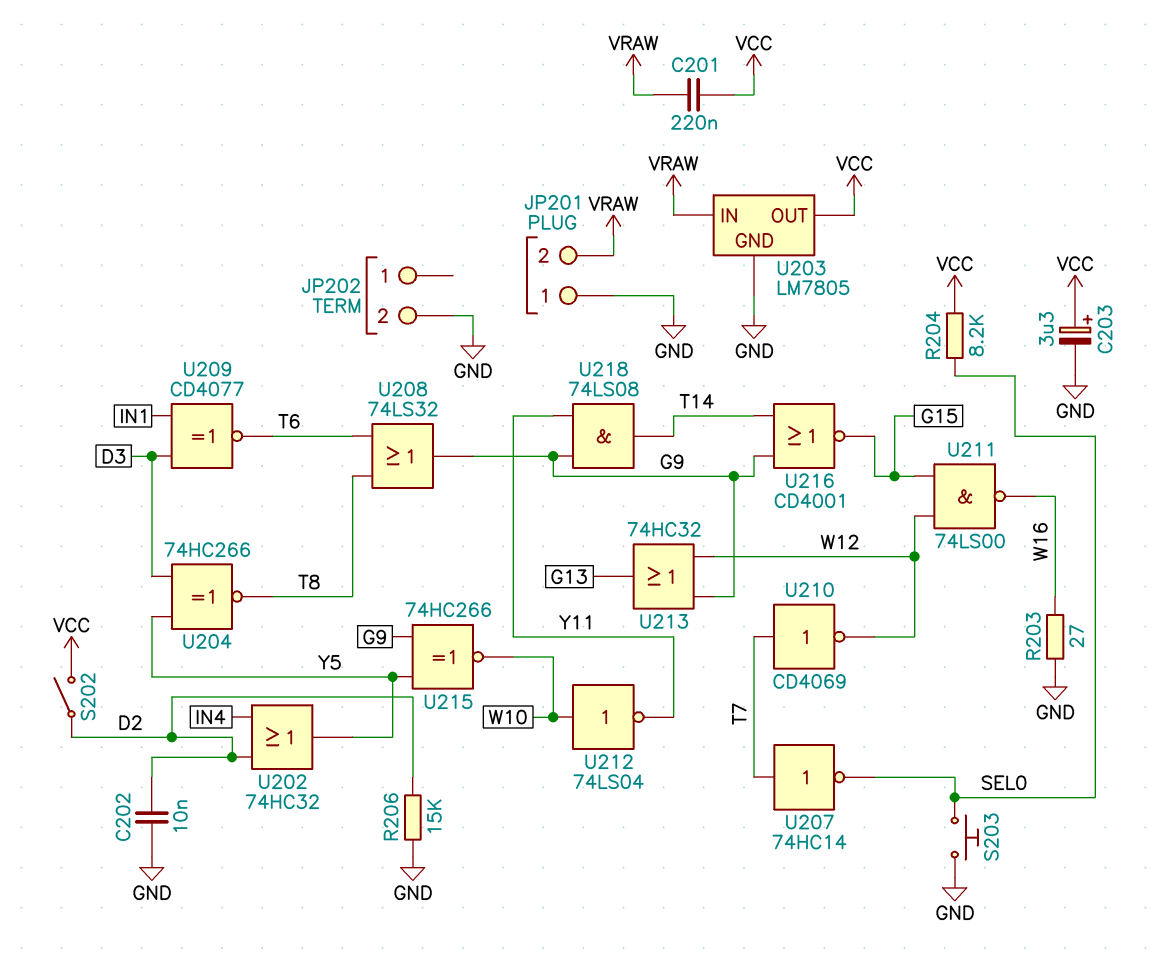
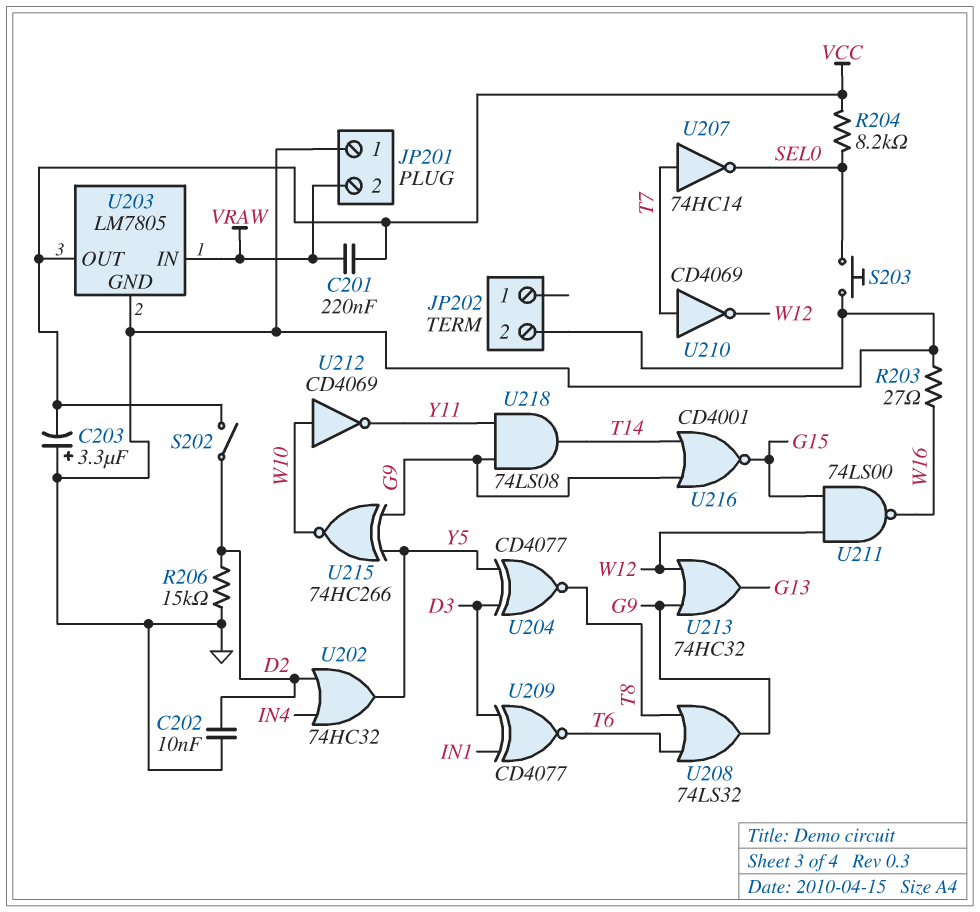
C203: 3.3uF (plus VCC, minus GND) -> 3.3uF (plus GND, minus VCC)
U204: XNOR 74HC266 (in D3, in Y5, out T8) -> XNOR CD4077 (in D3, in Y5, out T8)
U212: NOT 74LS04 (in W10, out Y11) -> NOT CD4069 (in W10, out Y11)

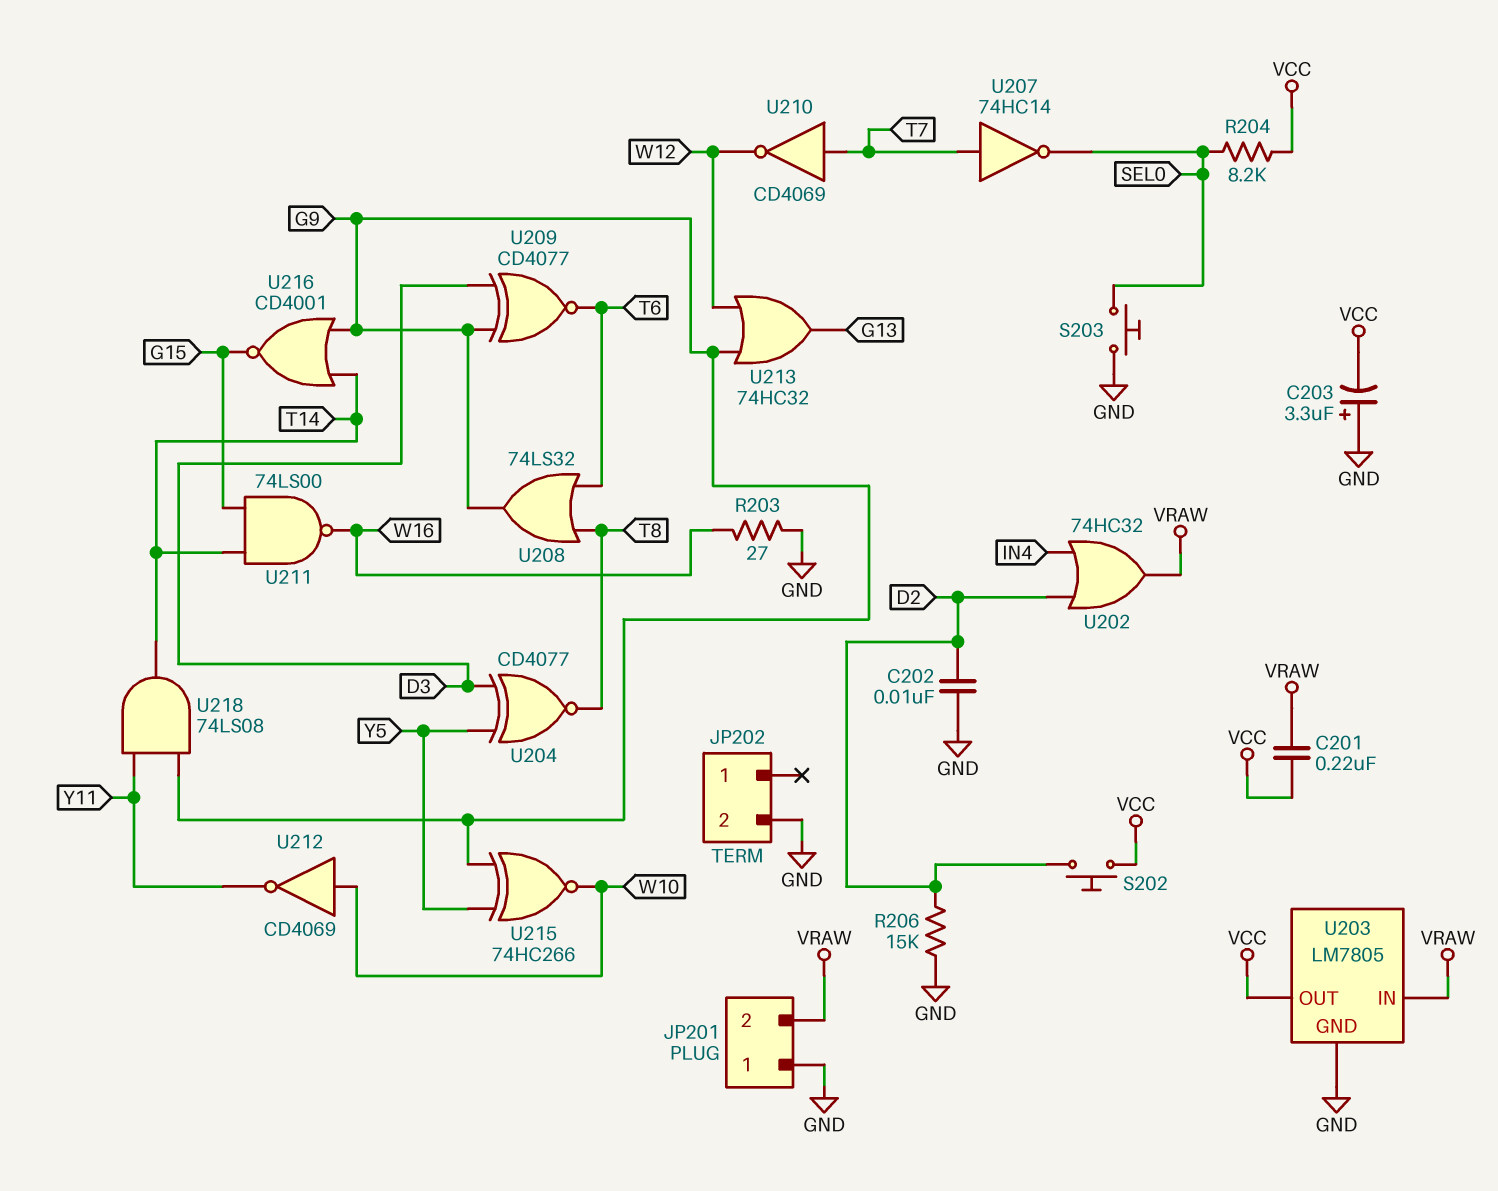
S202: switch (D2, VCC) -> button (D2, VCC)
U202: OR 74HC32 (in D2, in IN4, out Y5) -> OR 74HC32 (in D2, in IN4, out VRAW)
U209: XNOR CD4077 (in D3, in IN1, out T6) -> XNOR CD4077 (in D3, in G9, out T6)
U211: NAND 74LS00 (in G15, in W12, out W16) -> NAND 74LS00 (in G15, in T14, out W16)

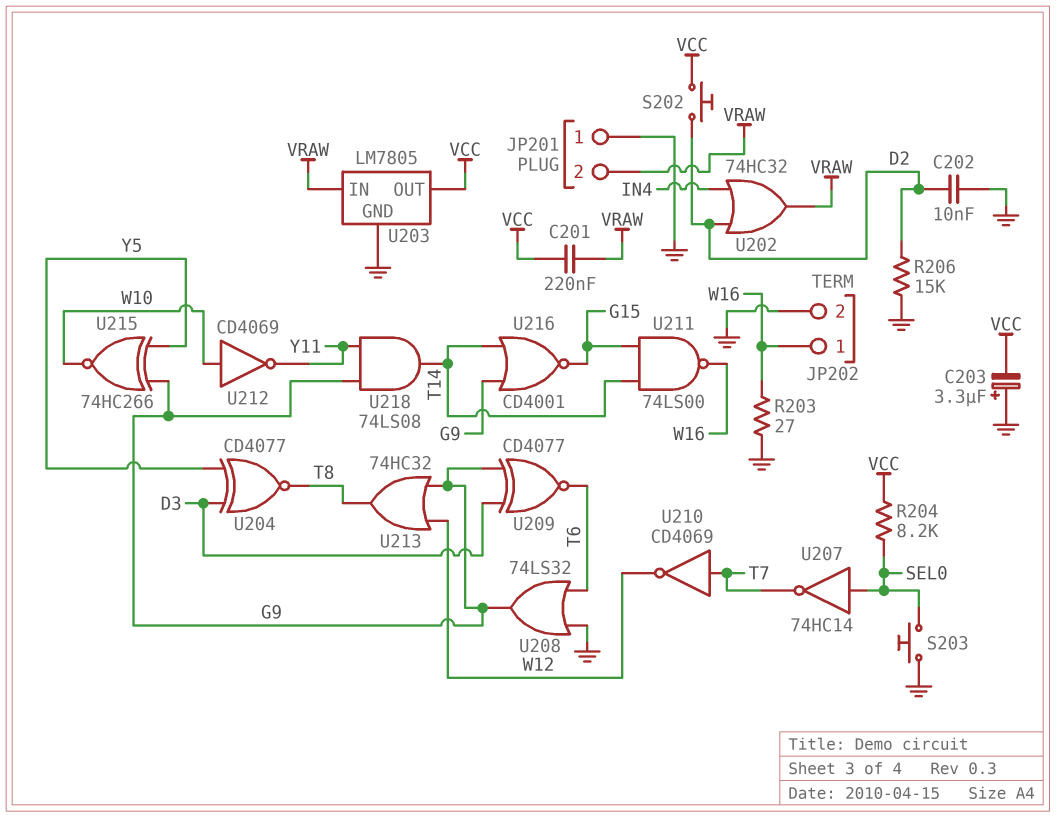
JP202 pin 1: none -> W16
U207: NOT 74HC14 (in T7, out SEL0) -> NOT 74HC14 (in SEL0, out T7)
U208: OR 74LS32 (in T6, in T8, out G9) -> OR 74LS32 (in GND, in T6, out G9)
U213: OR 74HC32 (in G9, in W12, out G13) -> OR 74HC32 (in G9, in W12, out T8)

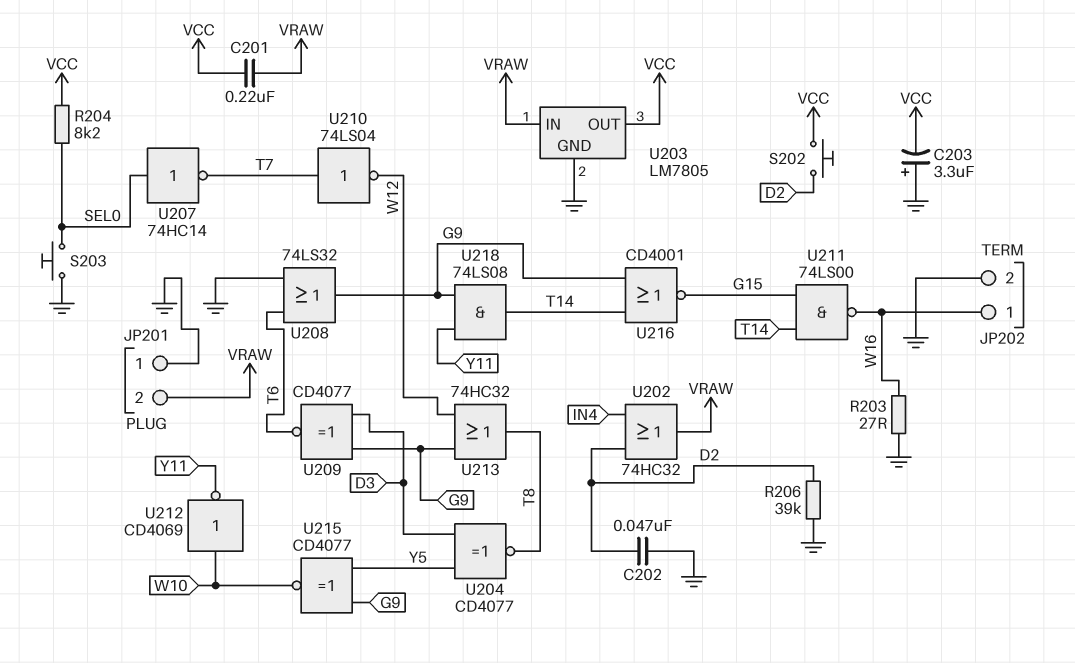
C202: 10nF (D2, GND) -> 47nF (D2, GND)
R206: 15k (D2, GND) -> 39k (D2, GND)
U210: NOT CD4069 (in T7, out W12) -> NOT 74LS04 (in T7, out W12)
U215: XNOR 74HC266 (in G9, in Y5, out W10) -> XNOR CD4077 (in G9, in Y5, out W10)

